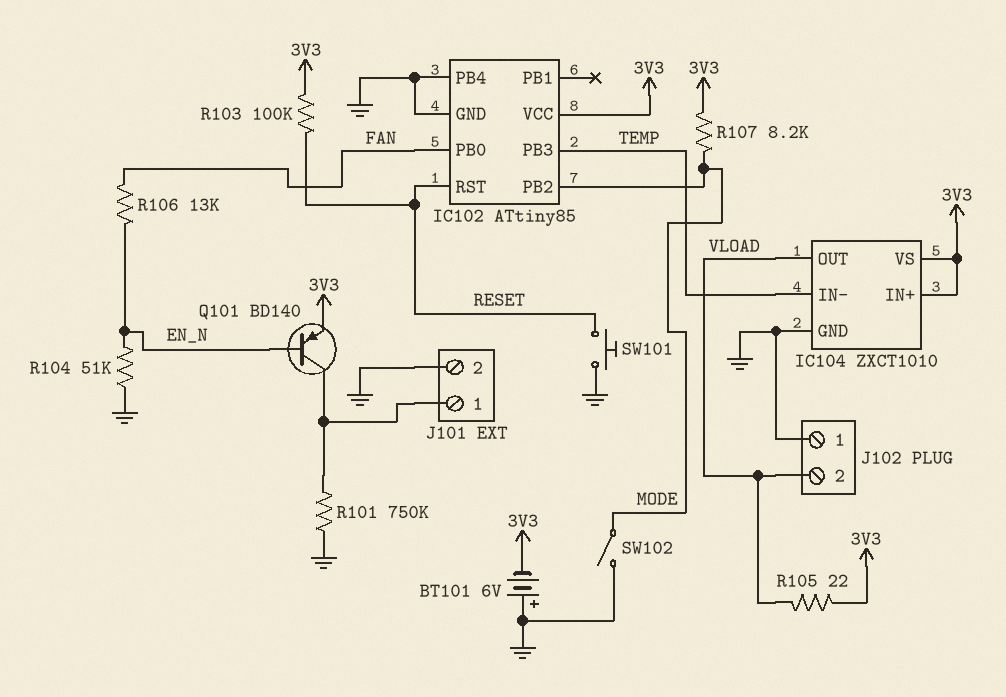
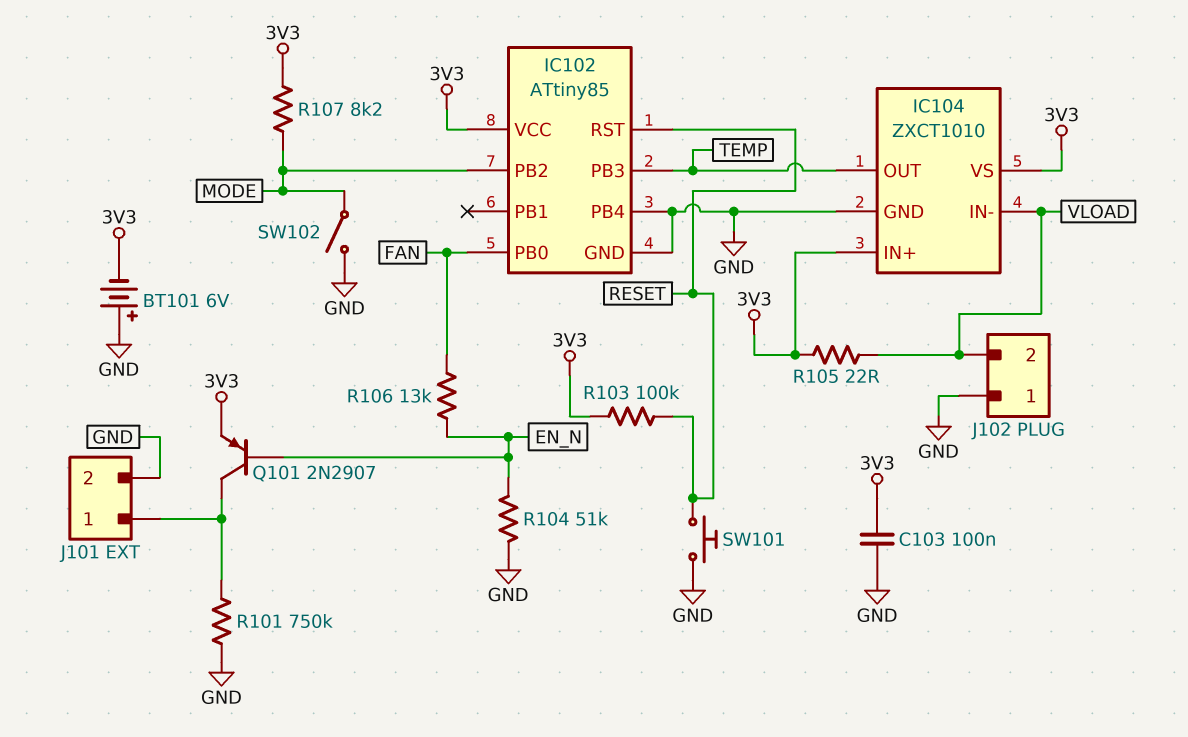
C103: none -> 100nF (3V3, GND)
IC104 pin IN-: TEMP -> VLOAD
IC104 pin OUT: VLOAD -> TEMP
Q101: PNP BD140 (B EN_N, C J101/1, E 3V3) -> PNP 2N2907 (B EN_N, C J101/1, E 3V3)

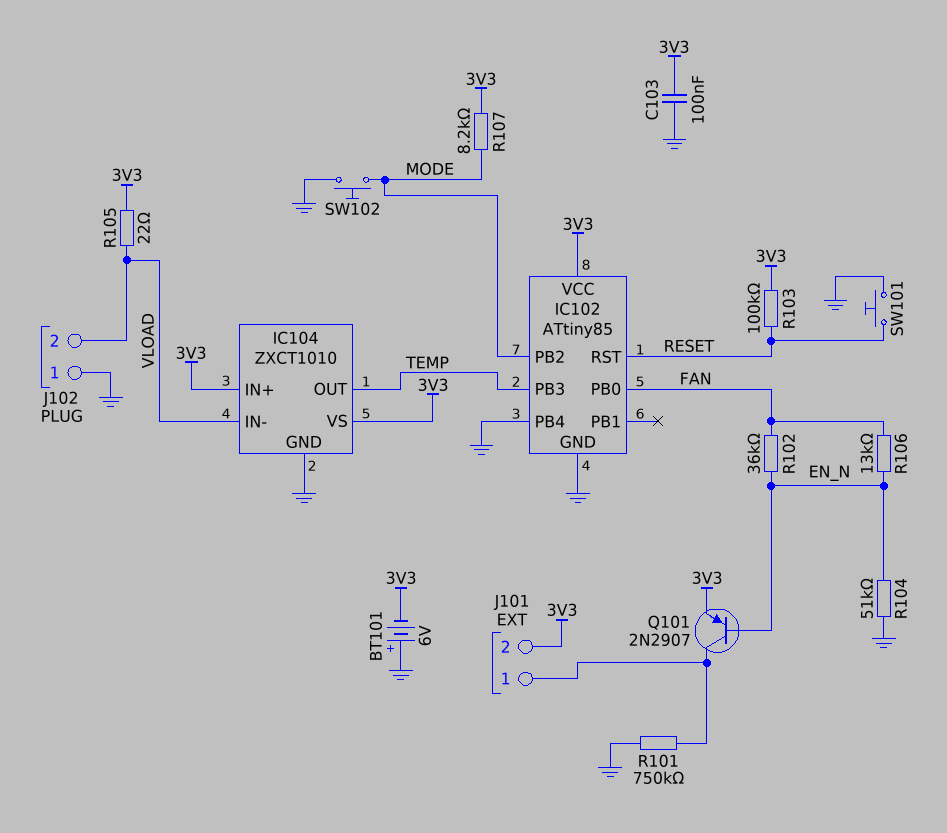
J101 pin 2: GND -> 3V3
R102: none -> 36k (EN_N, FAN)
SW102: switch (GND, MODE) -> button (GND, MODE)

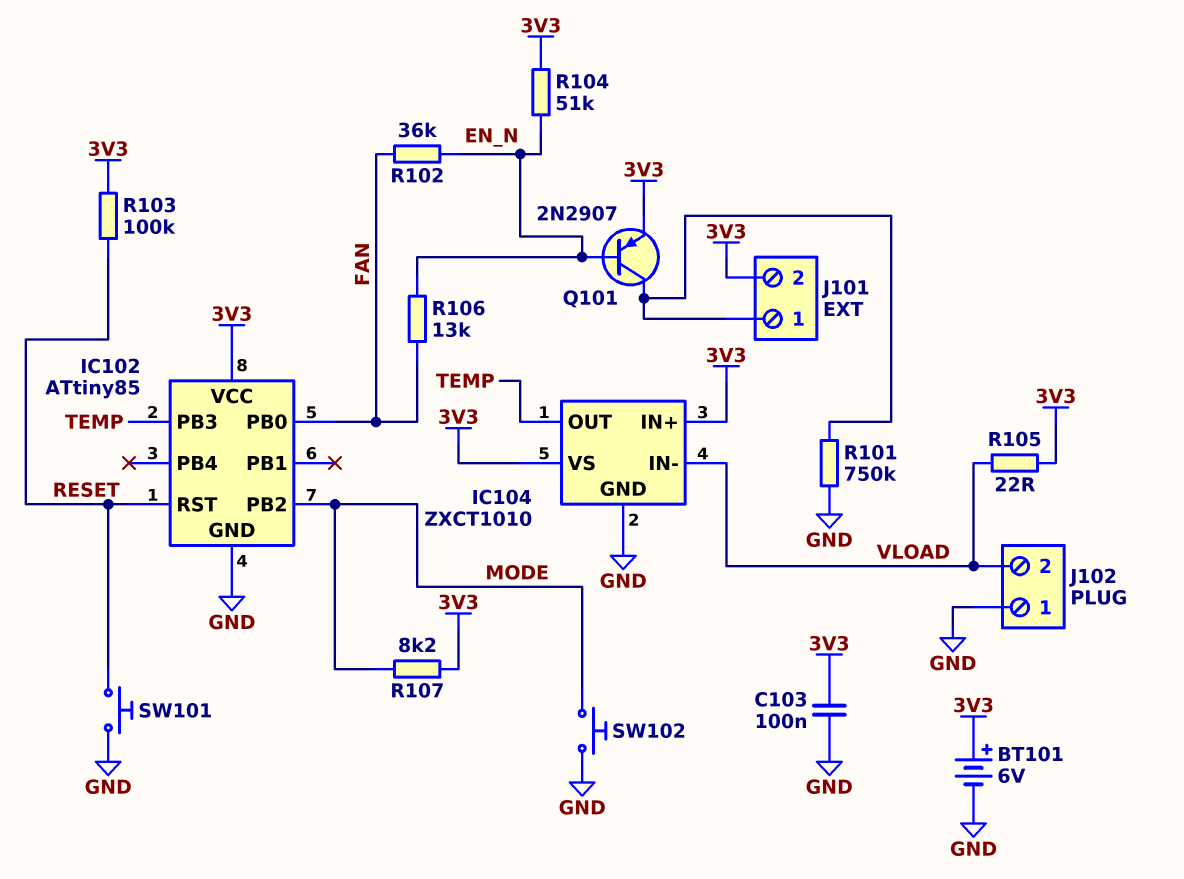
BT101: 6V (plus GND, minus 3V3) -> 6V (plus 3V3, minus GND)
IC102 pin PB4: GND -> none
R104: 51k (EN_N, GND) -> 51k (3V3, EN_N)

